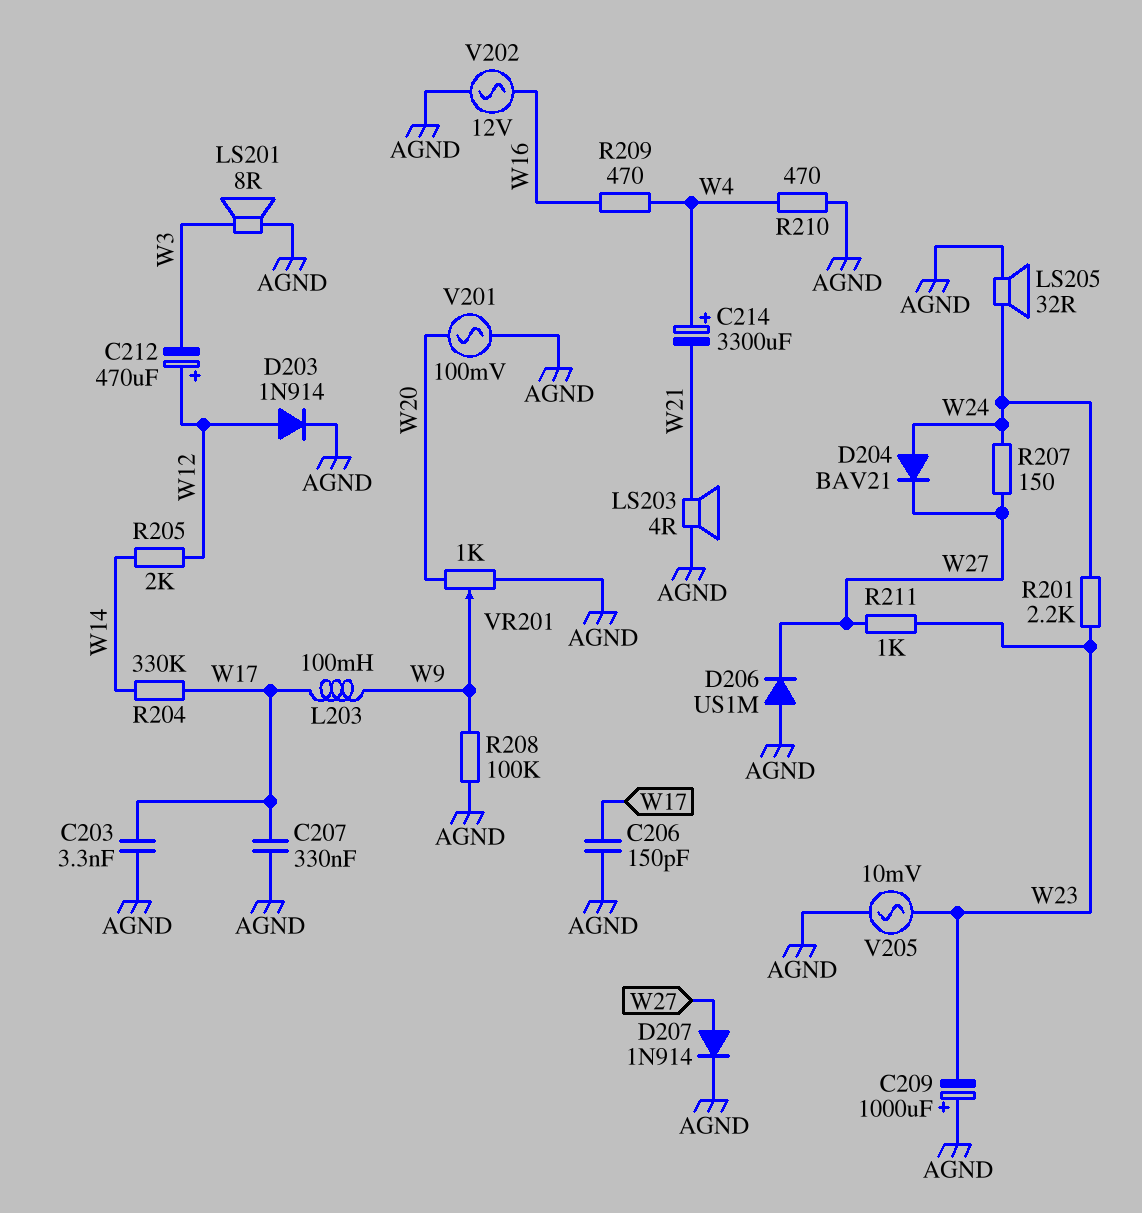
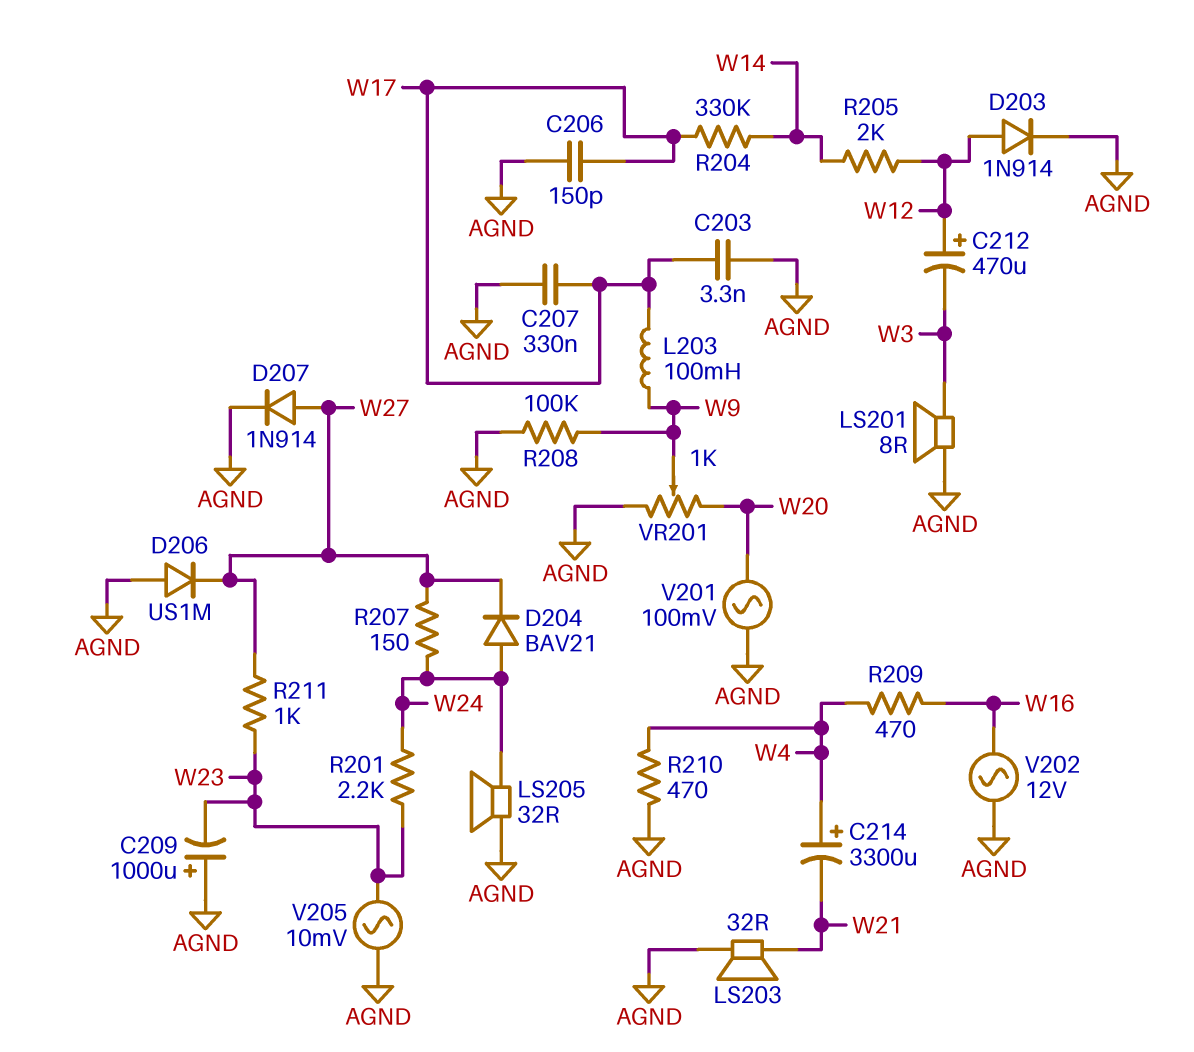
LS203: speaker 4R (AGND, W21) -> speaker 32R (AGND, W21)

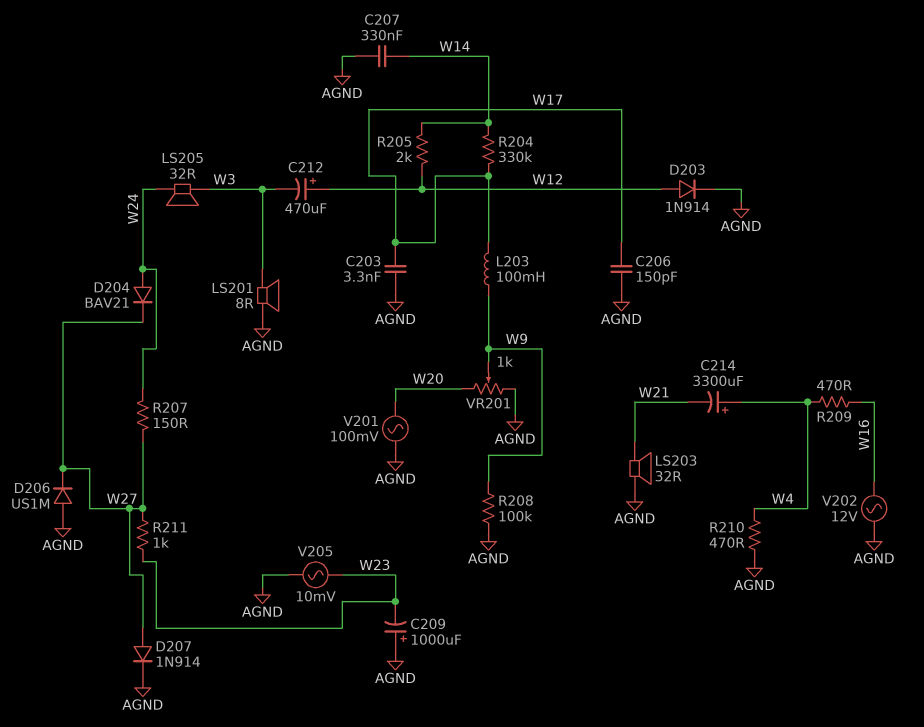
C207: 330nF (AGND, W17) -> 330nF (AGND, W14)
LS205: speaker 32R (AGND, W24) -> speaker 32R (W3, W24)
R201: 2.2k (W23, W24) -> none

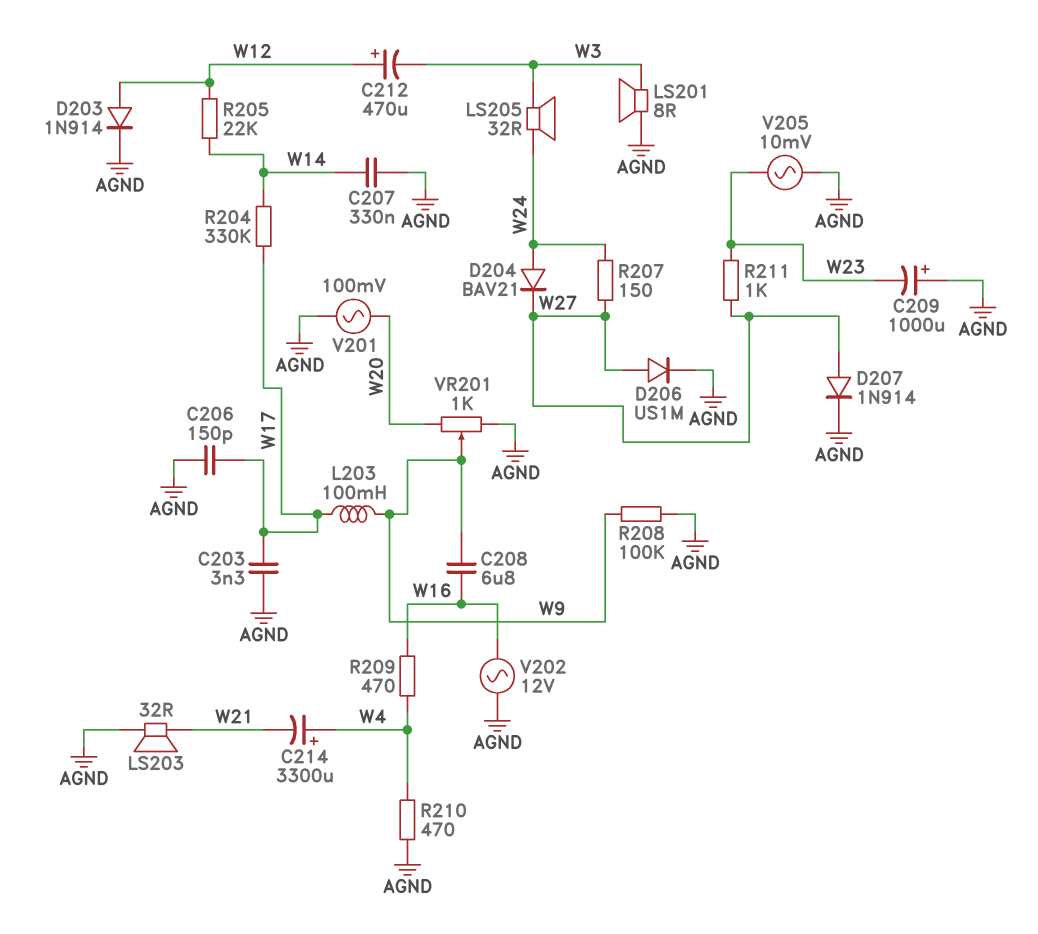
C208: none -> 6.8uF (W9, W16)
D206: diode US1M (A AGND, K W27) -> diode US1M (A W27, K AGND)
R205: 2k (W12, W14) -> 22k (W12, W14)

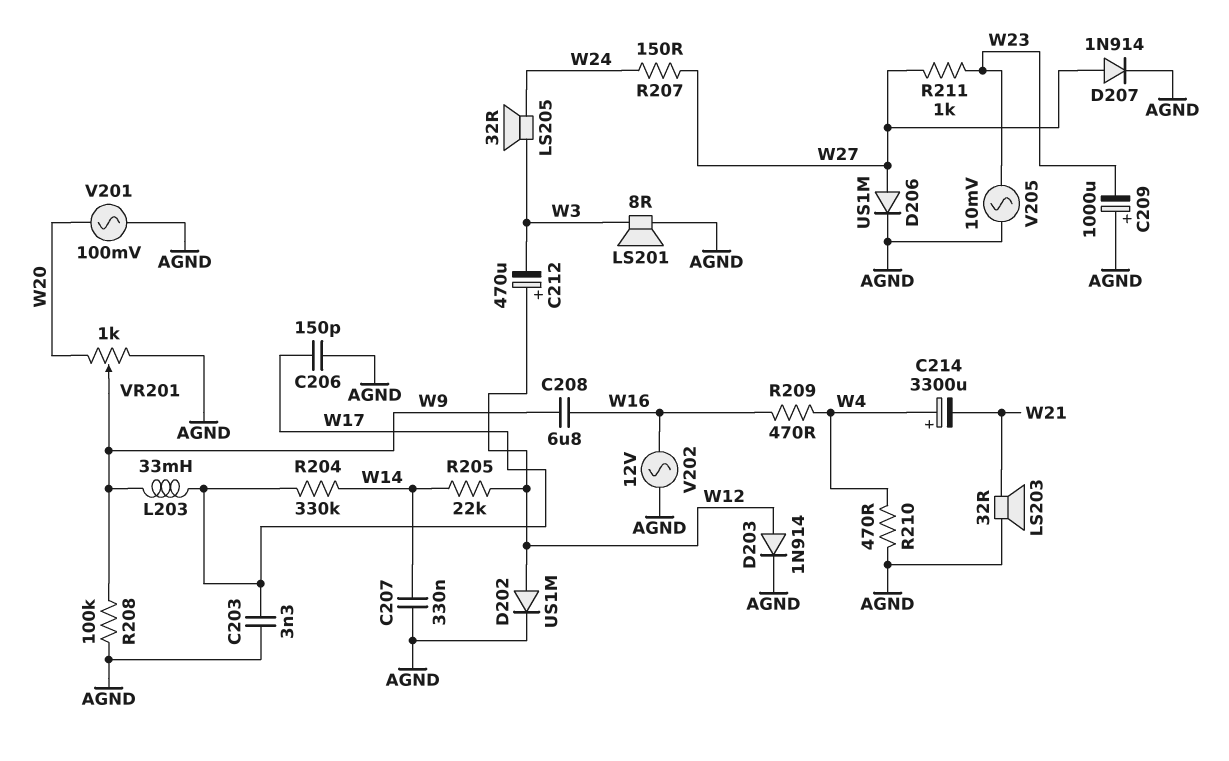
D202: none -> diode US1M (A W12, K AGND)
D204: diode BAV21 (A W24, K W27) -> none
L203: 100mH (W9, W17) -> 33mH (W9, W17)

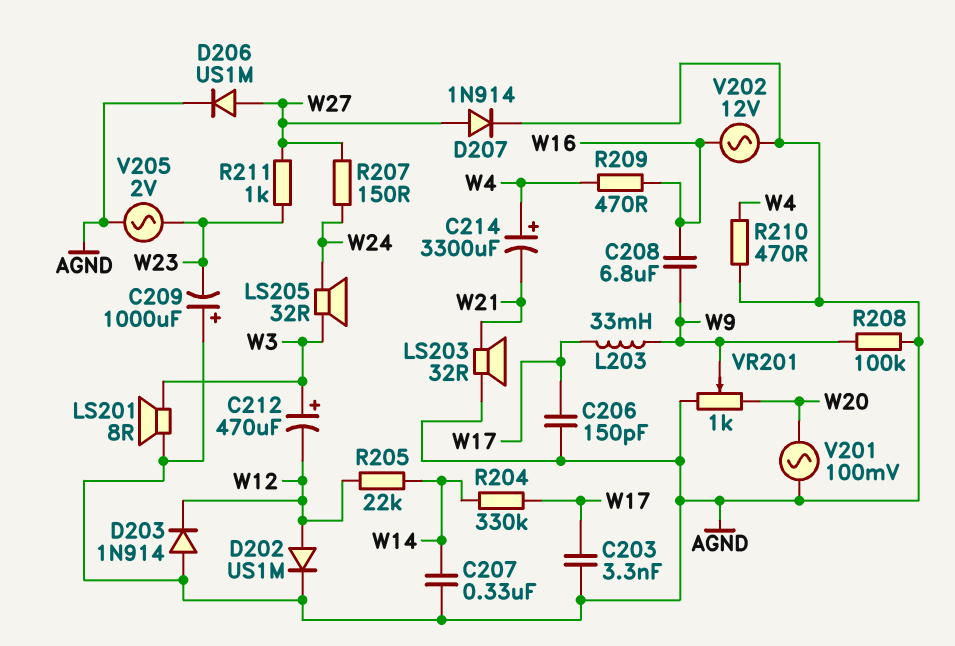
C212: 470uF (plus W12, minus W3) -> 470uF (plus W3, minus W12)
D203: diode 1N914 (A W12, K AGND) -> diode 1N914 (A AGND, K W12)
V205: AC 10mV (AGND, W23) -> AC 2V (AGND, W23)

